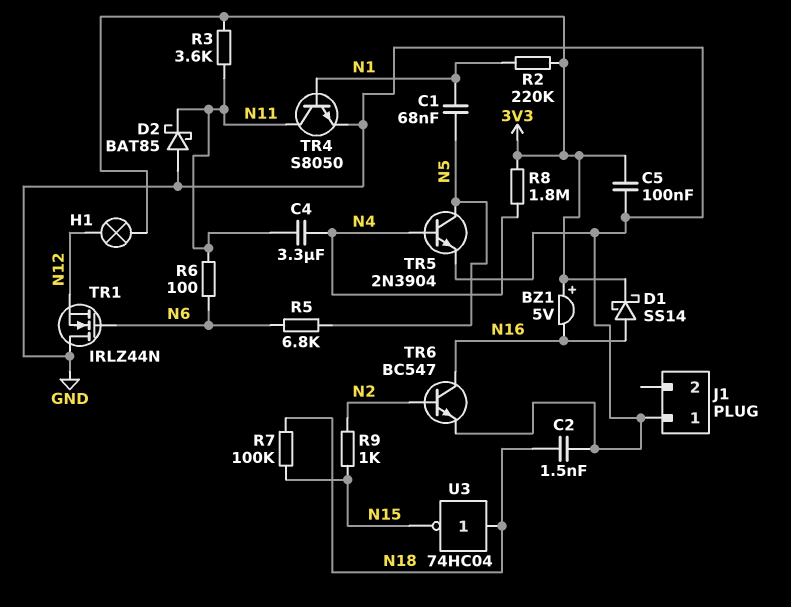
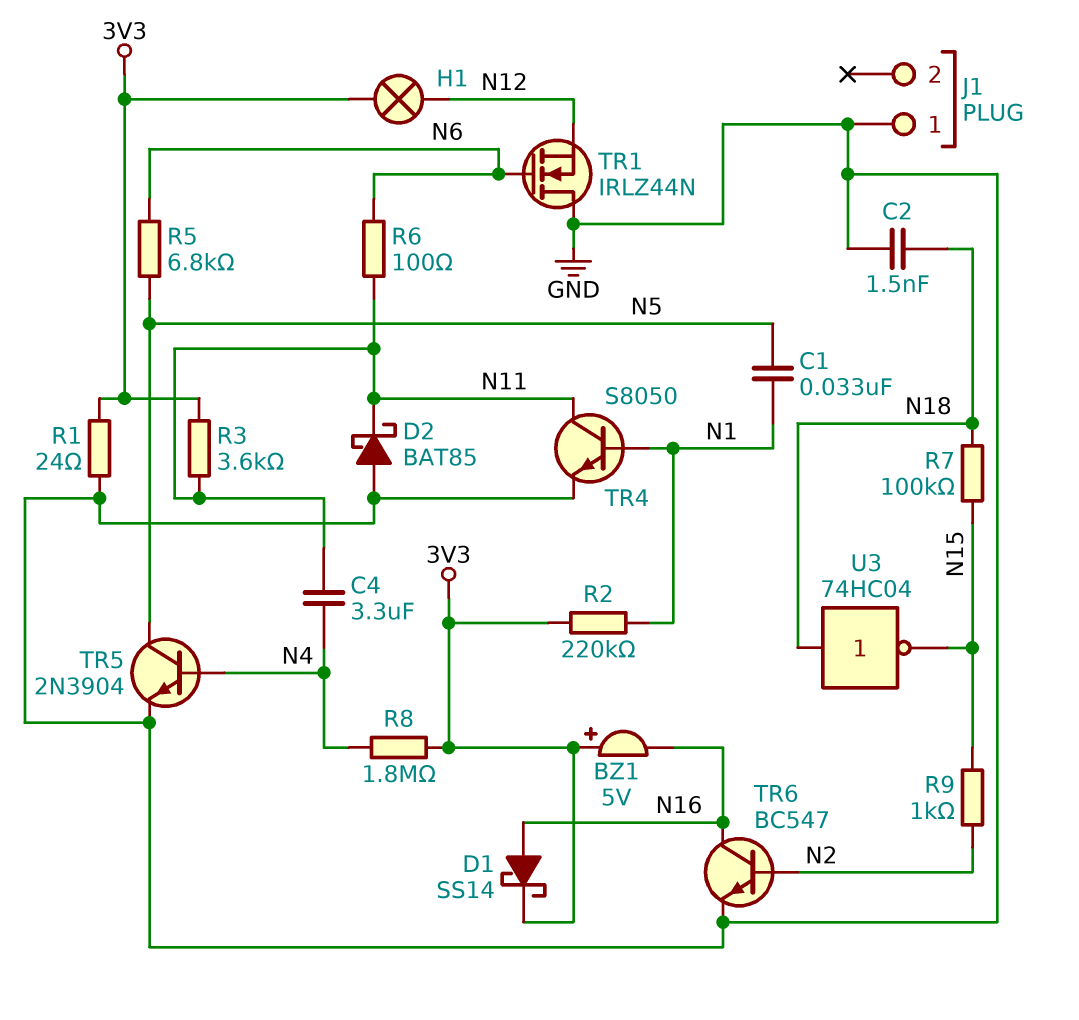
C1: 68nF (N1, N5) -> 33nF (N1, N5)
C5: 100nF (3V3, GND) -> none
R1: none -> 24 (3V3, GND)

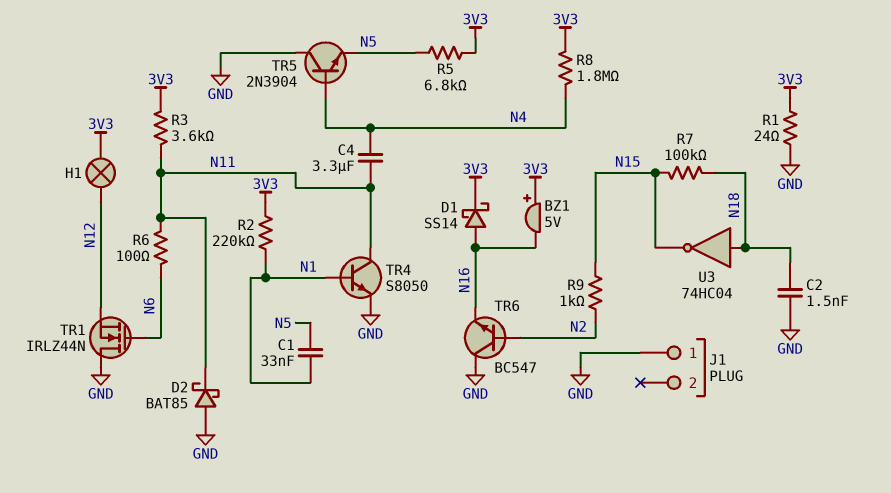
R5: 6.8k (N5, N6) -> 6.8k (3V3, N5)
TR5: NPN 2N3904 (B N4, C N5, E GND) -> NPN 2N3904 (B N4, C GND, E N5)
TR6: NPN BC547 (B N2, C N16, E GND) -> NPN BC547 (B N2, C GND, E N16)

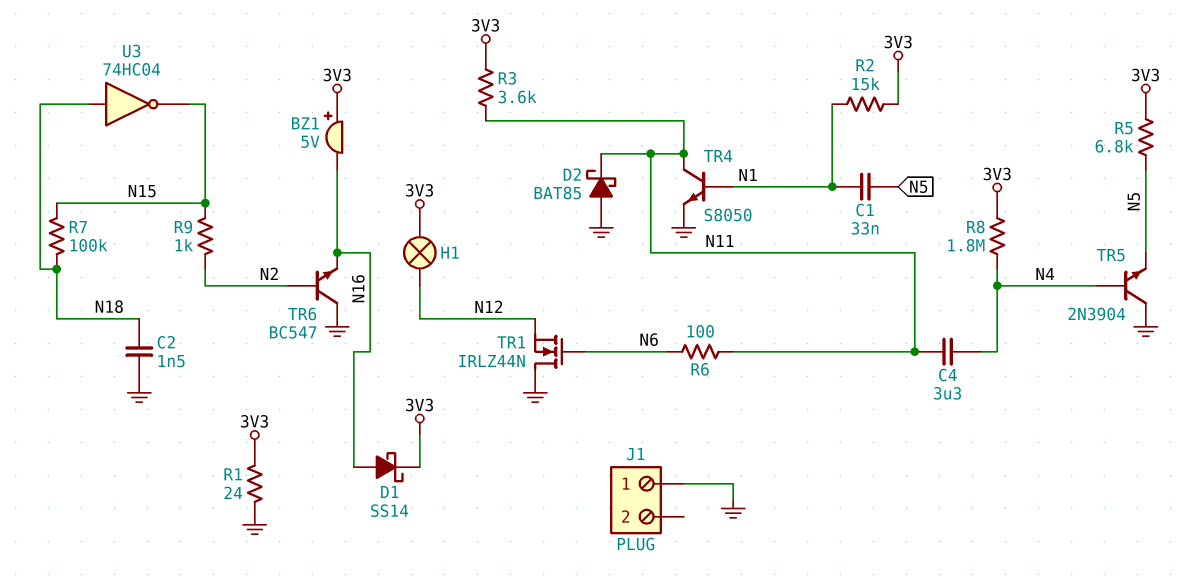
R2: 220k (3V3, N1) -> 15k (3V3, N1)

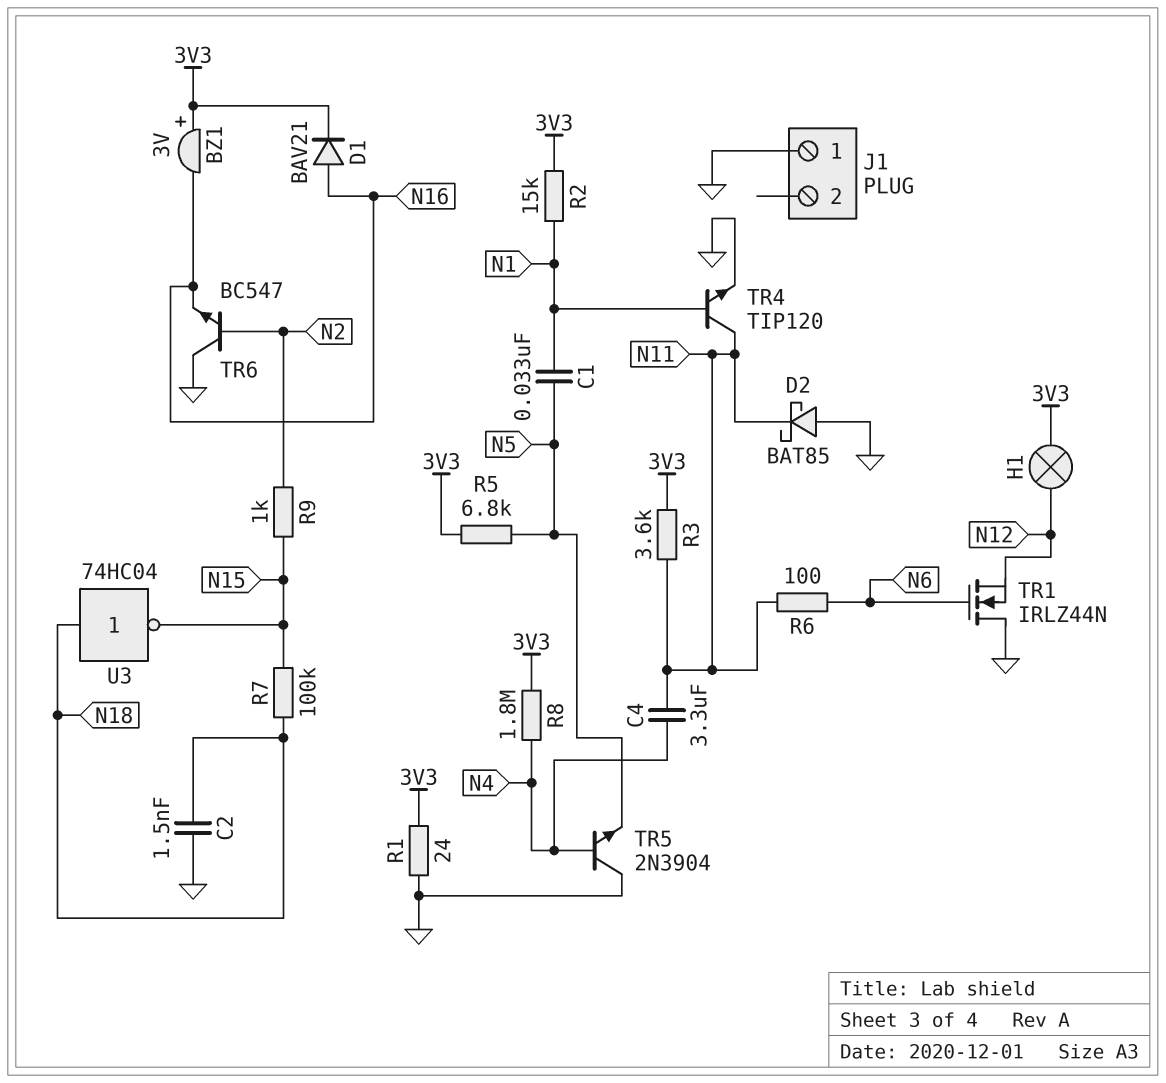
BZ1: buzzer 5V (plus 3V3, minus N16) -> buzzer 3V (plus 3V3, minus N16)
D1: schottky SS14 (A N16, K 3V3) -> diode BAV21 (A N16, K 3V3)
TR4: NPN S8050 (B N1, C N11, E GND) -> NPN TIP120 (B N1, C N11, E GND)

